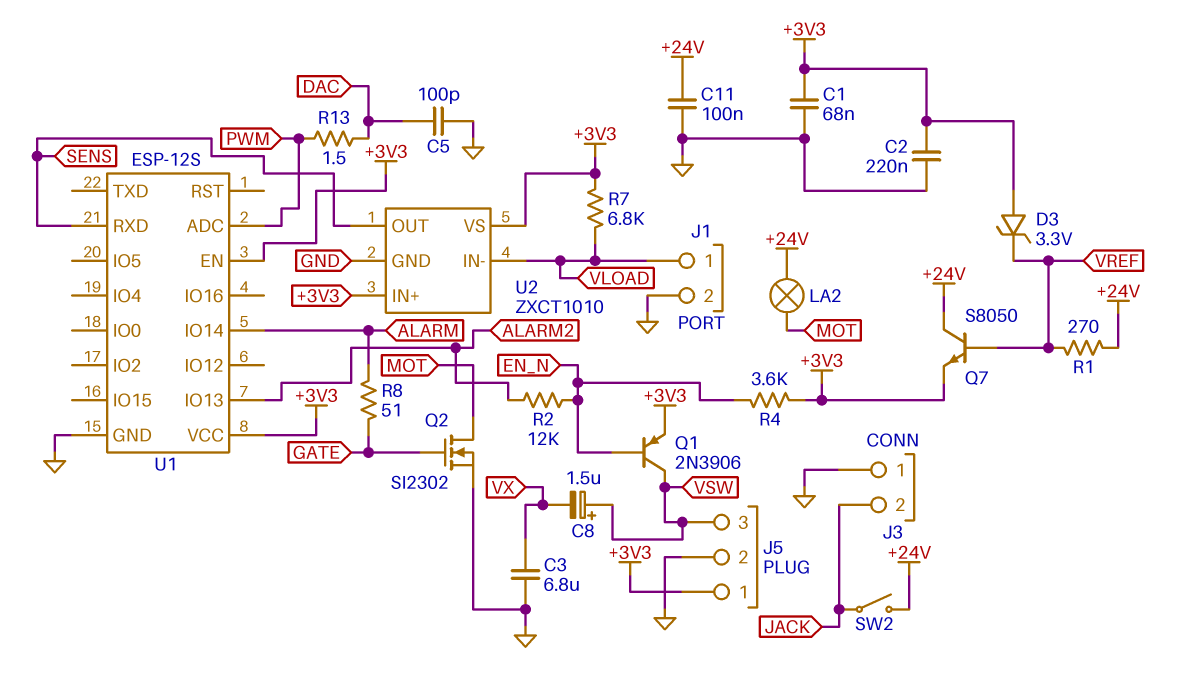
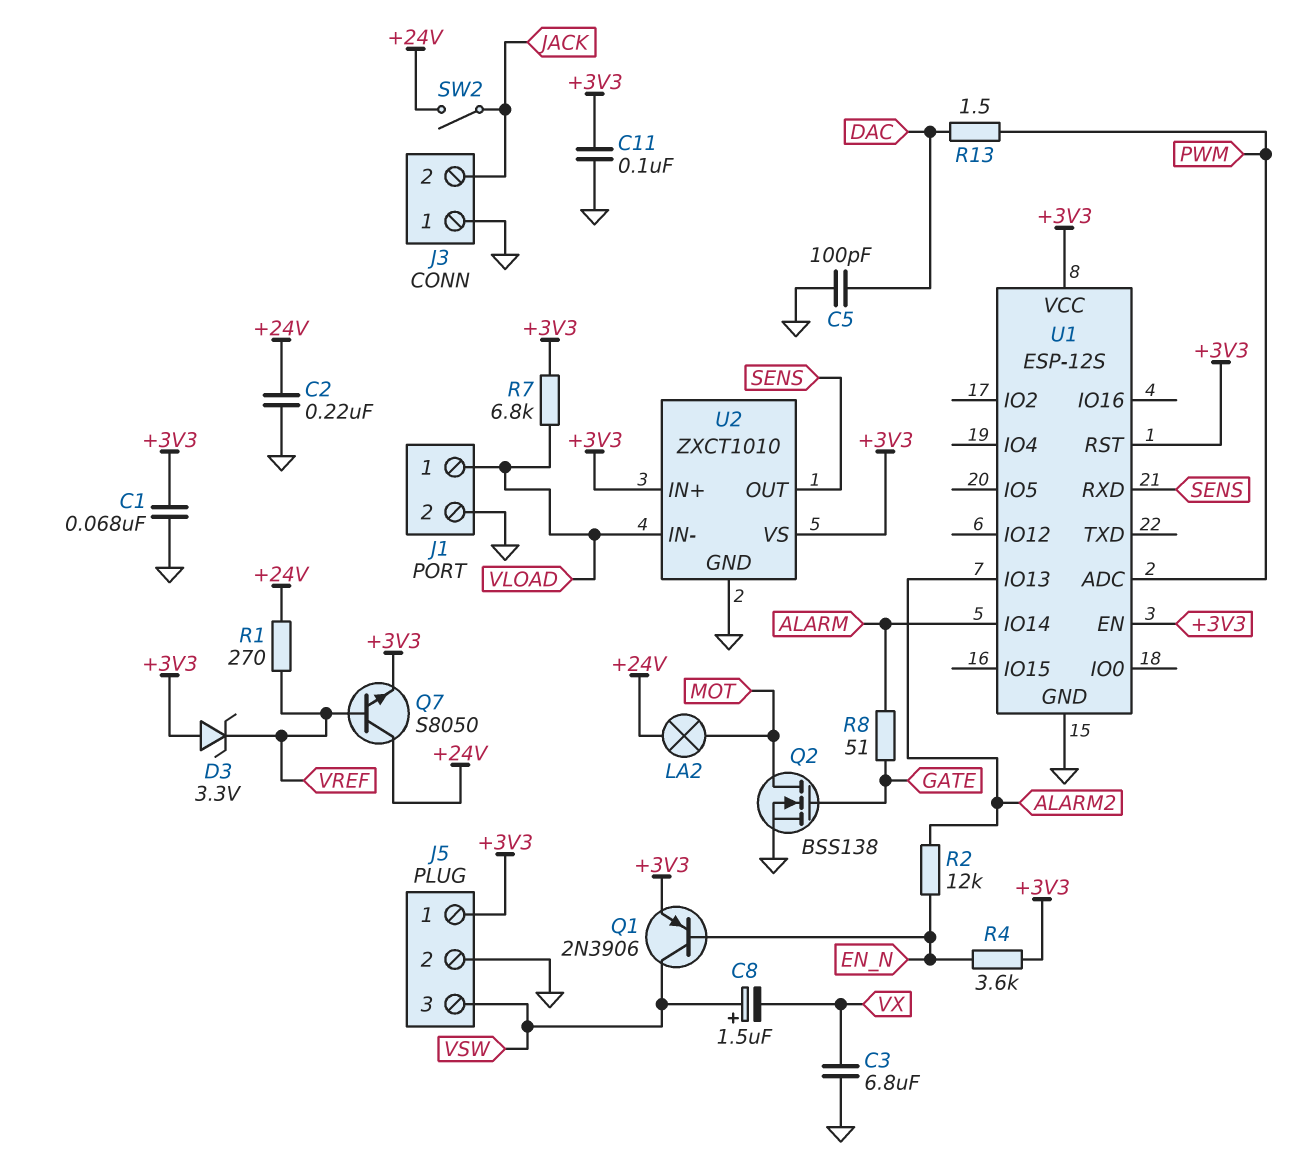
C2: 220nF (+3V3, GND) -> 220nF (+24V, GND)
C11: 100nF (+24V, GND) -> 100nF (+3V3, GND)
Q2: NMOS SI2302 (G GATE, D MOT, S GND) -> NMOS BSS138 (G GATE, D MOT, S GND)
U1 pin RST: none -> +3V3

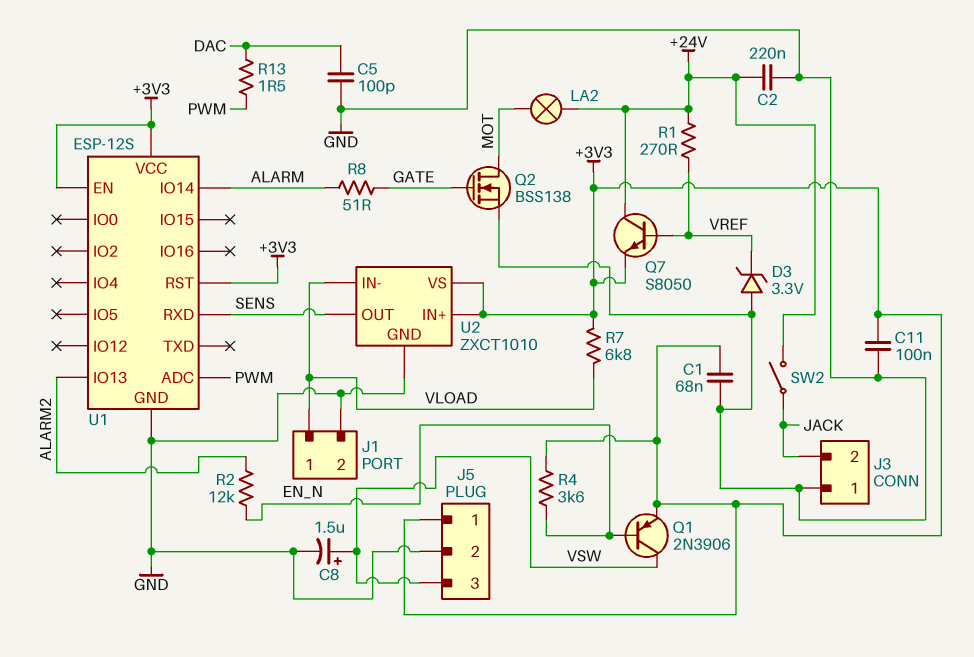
C3: 6.8uF (GND, VX) -> none
C8: 1.5uF (plus VSW, minus VX) -> 1.5uF (plus VSW, minus GND)
D3: zener 3.3V (A +3V3, K VREF) -> zener 3.3V (A GND, K VREF)

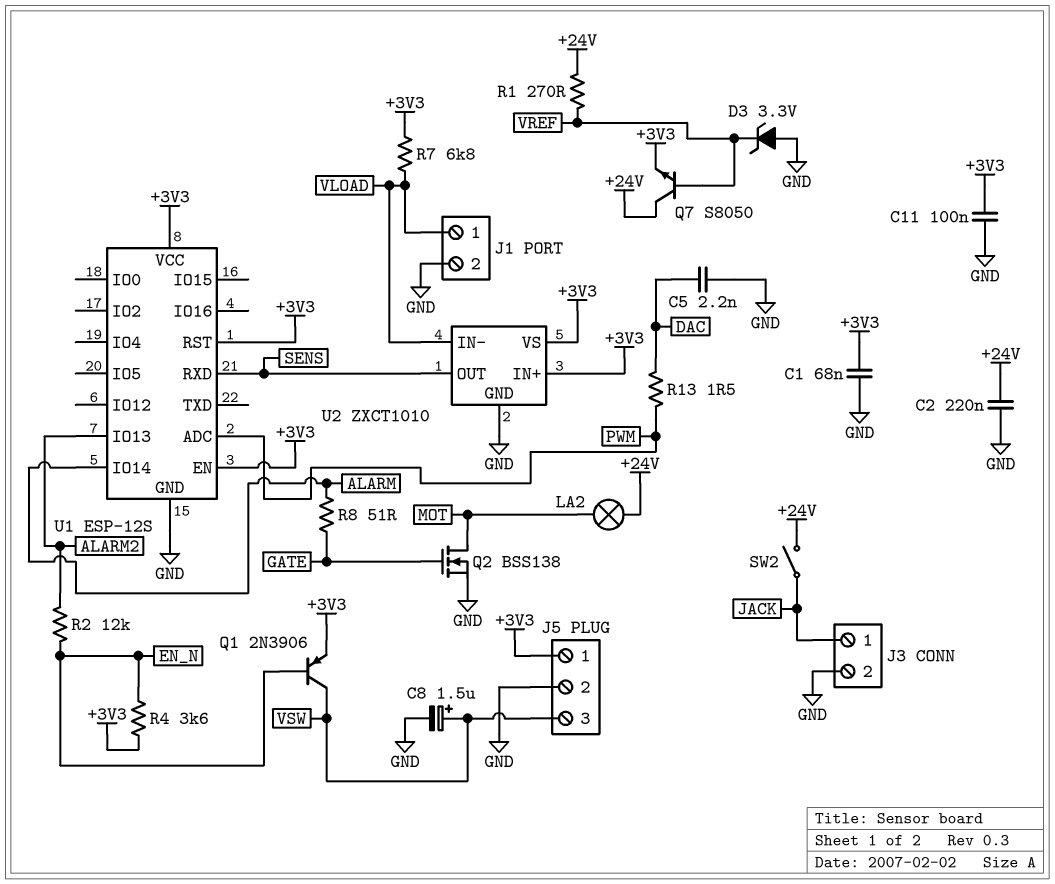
C5: 100pF (DAC, GND) -> 2.2nF (DAC, GND)
J3 pin 1: GND -> JACK
J3 pin 2: JACK -> GND

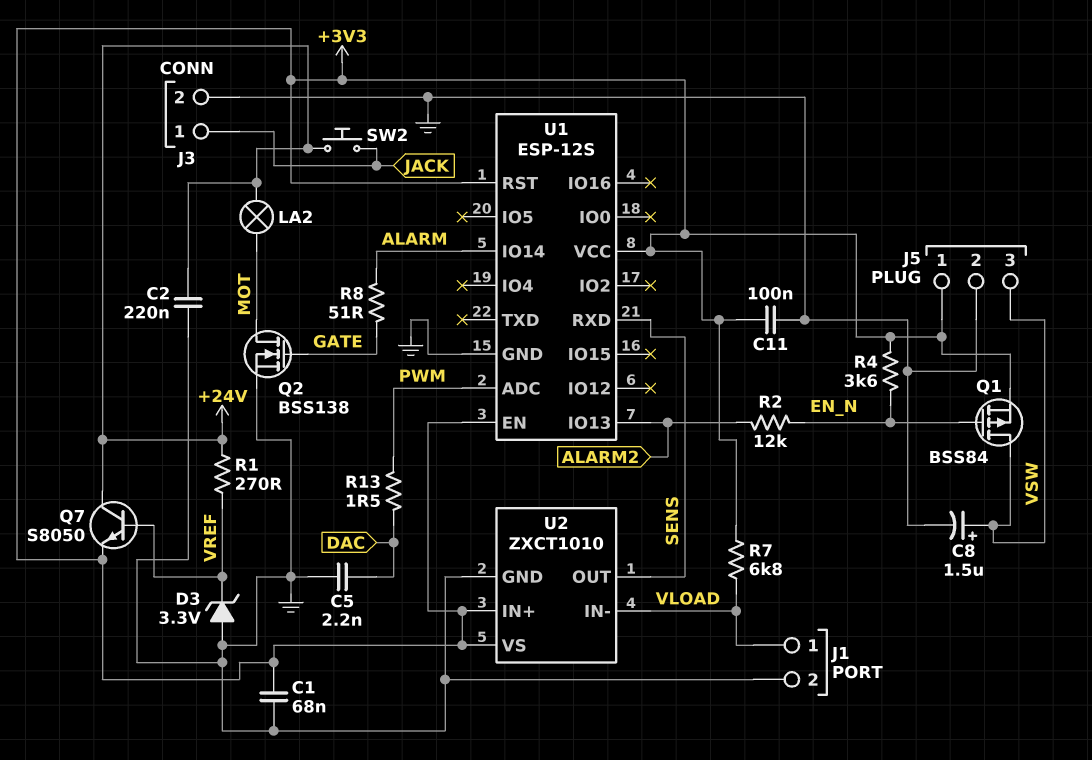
Q1: PNP 2N3906 (B EN_N, C VSW, E +3V3) -> PMOS BSS84 (G EN_N, D VSW, S +3V3)
SW2: switch (+24V, JACK) -> button (+24V, JACK)

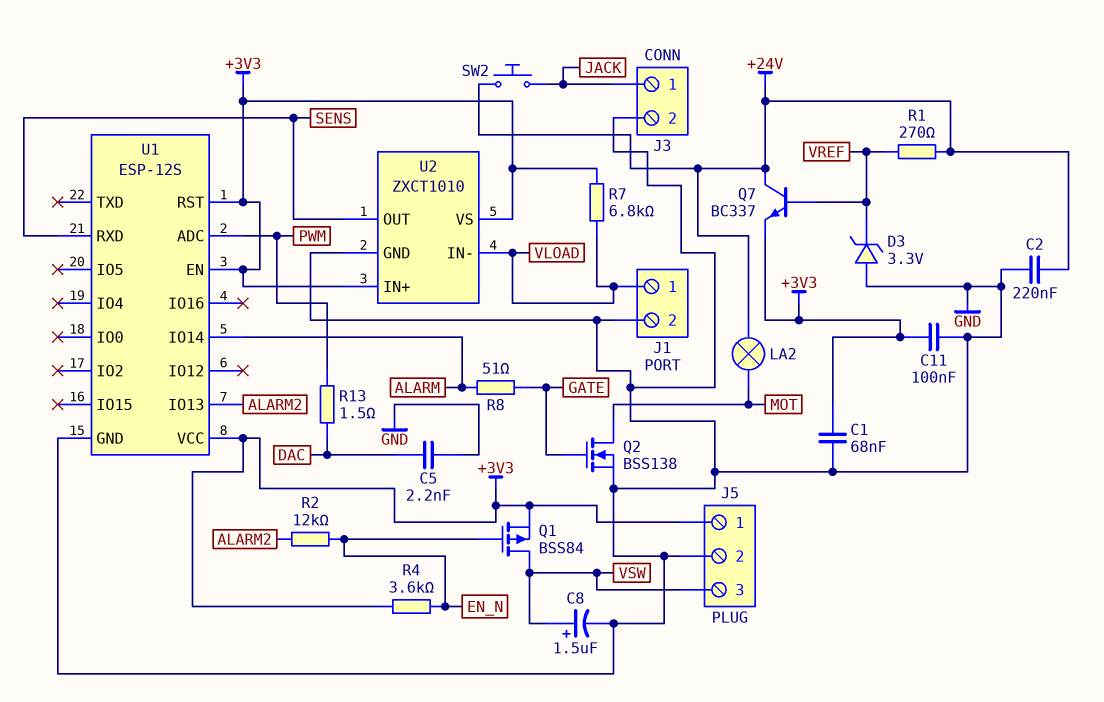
Q7: NPN S8050 (B VREF, C +24V, E +3V3) -> NPN BC337 (B VREF, C +24V, E +3V3)

